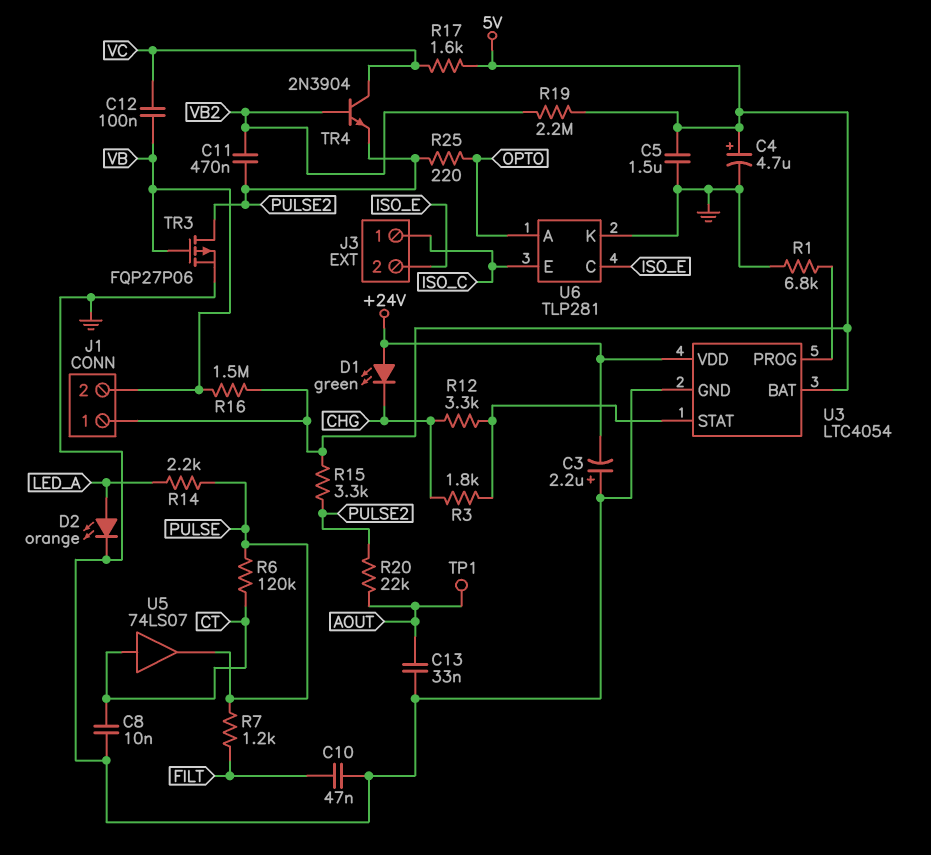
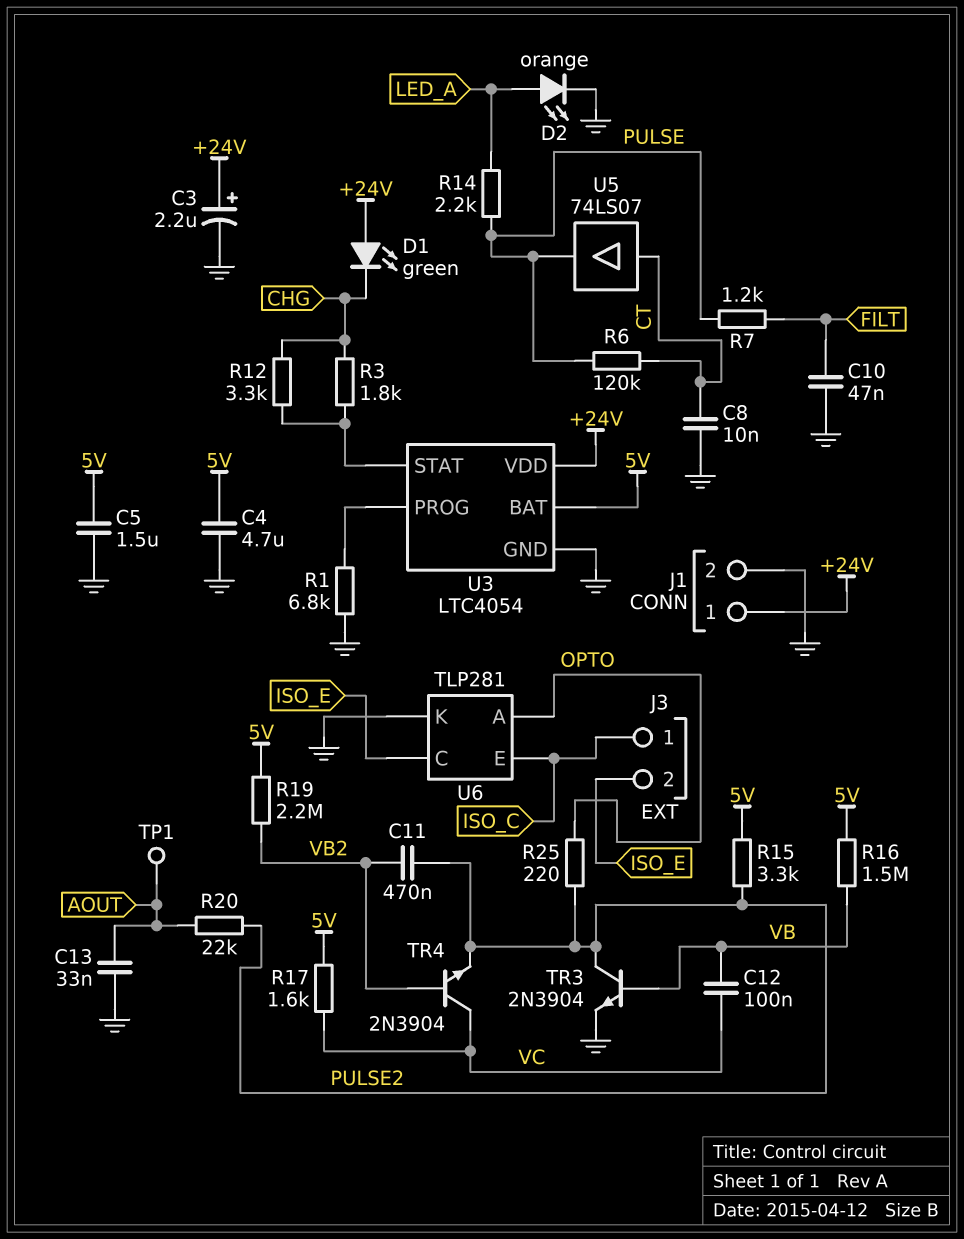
C3: 2.2uF (plus GND, minus +24V) -> 2.2uF (plus +24V, minus GND)
C4: 4.7uF (plus 5V, minus GND) -> 4.7uF (5V, GND)
J1 pin 1: 5V -> +24V
J1 pin 2: VB -> GND
TR3: PMOS FQP27P06 (G VB, D PULSE2, S GND) -> NPN 2N3904 (B VB, C PULSE2, E GND)

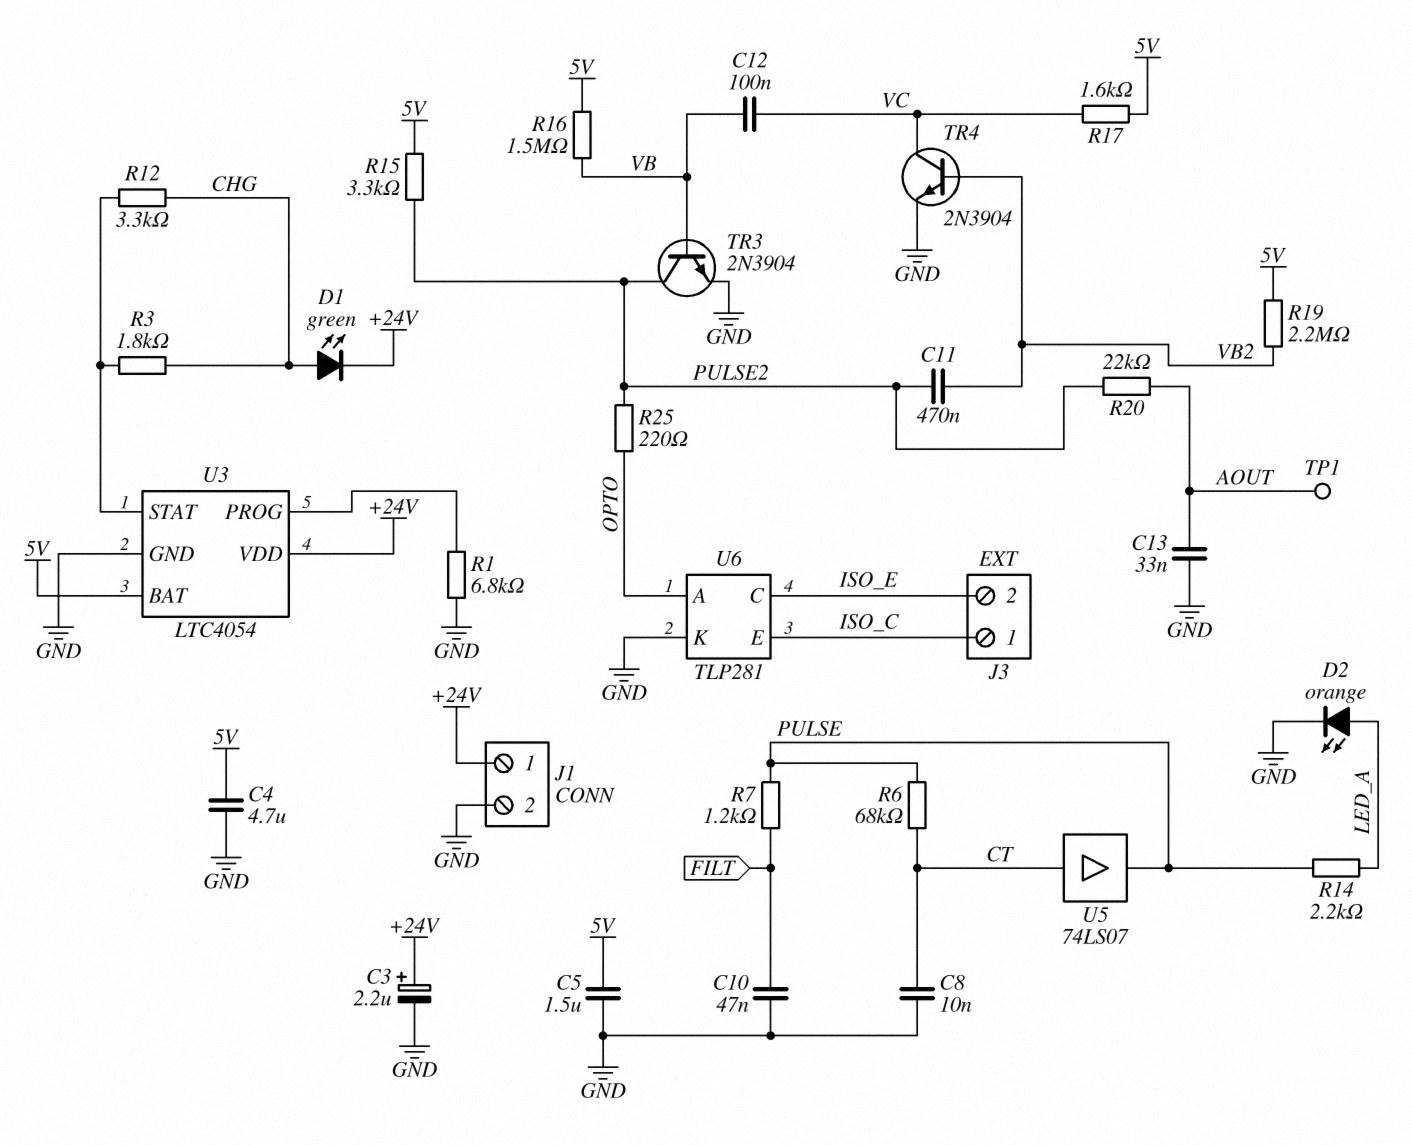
D1: LED green (A +24V, K CHG) -> LED green (A CHG, K +24V)
R6: 120k (CT, PULSE) -> 68k (CT, PULSE)
TR4: NPN 2N3904 (B VB2, C VC, E PULSE2) -> NPN 2N3904 (B VB2, C VC, E GND)

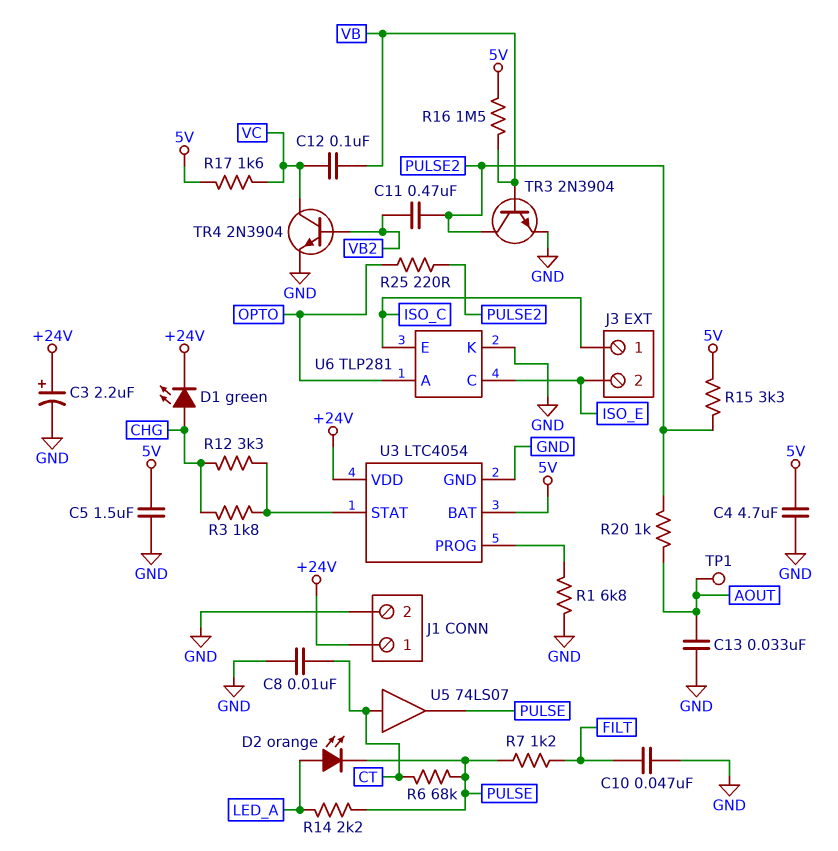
D2: LED orange (A LED_A, K GND) -> LED orange (A LED_A, K PULSE)
R19: 2.2M (5V, VB2) -> none
R20: 22k (AOUT, PULSE2) -> 1k (AOUT, PULSE2)

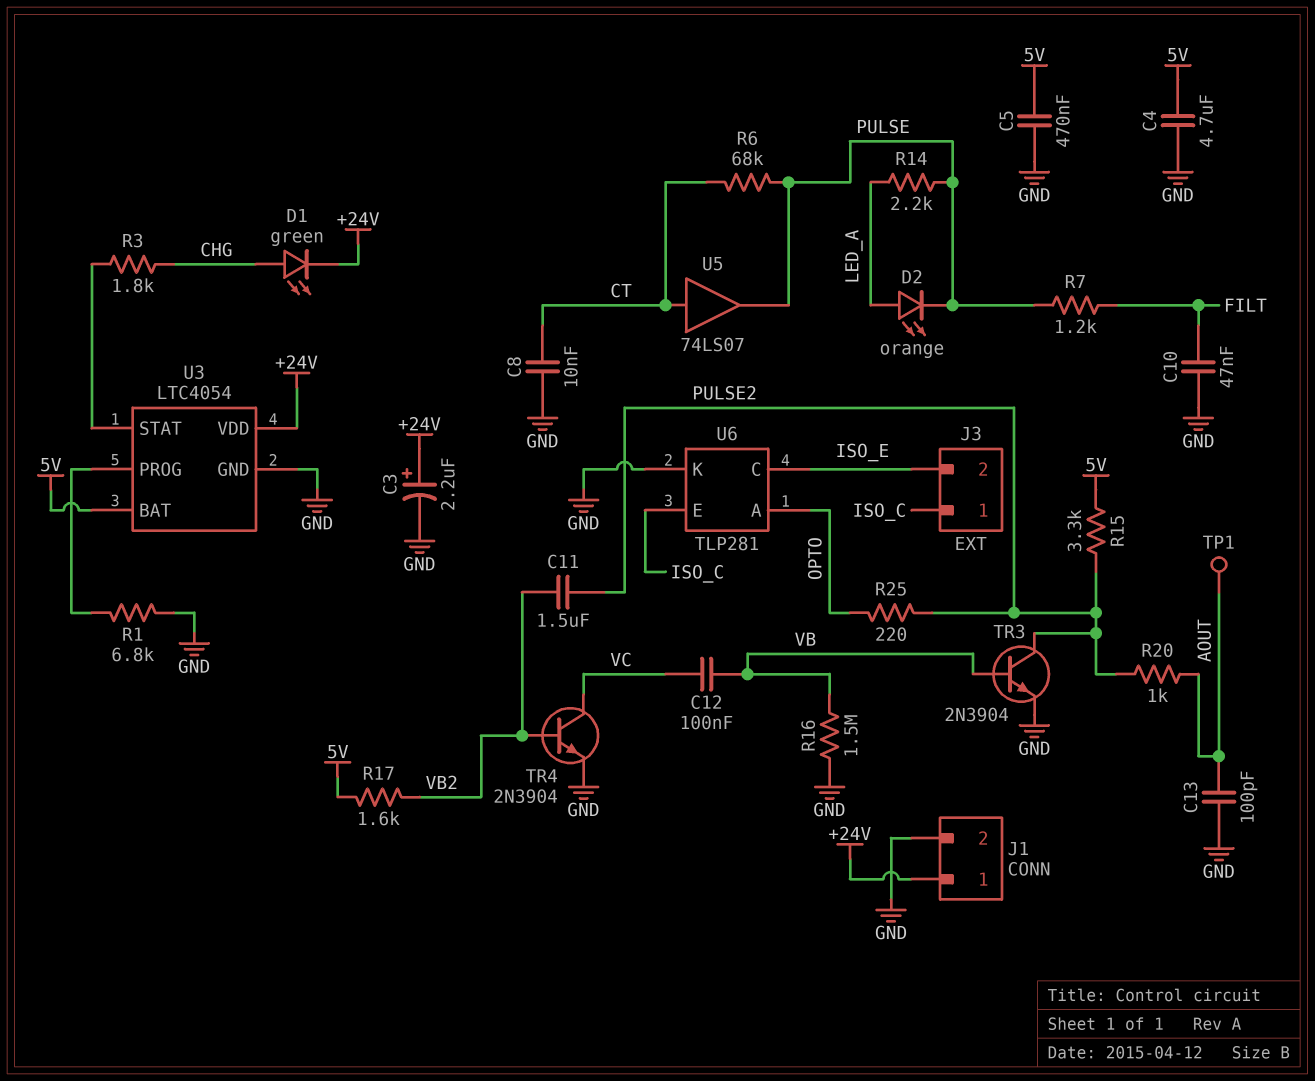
C5: 1.5uF (5V, GND) -> 470nF (5V, GND)
C11: 470nF (PULSE2, VB2) -> 1.5uF (PULSE2, VB2)
C13: 33nF (AOUT, GND) -> 100pF (AOUT, GND)
R12: 3.3k (CHG, U3/STAT) -> none
R16: 1.5M (5V, VB) -> 1.5M (GND, VB)
R17: 1.6k (5V, VC) -> 1.6k (5V, VB2)

